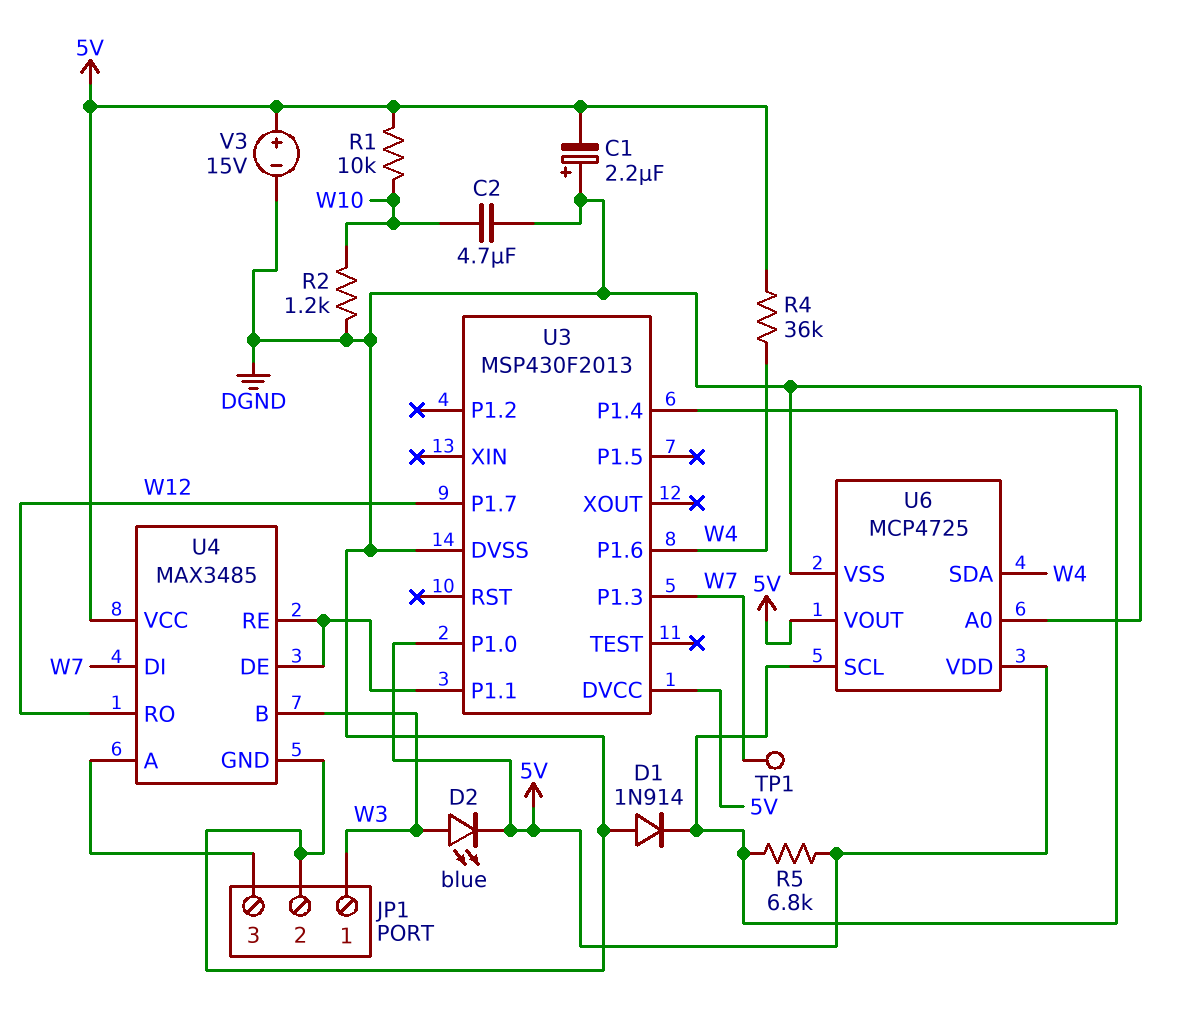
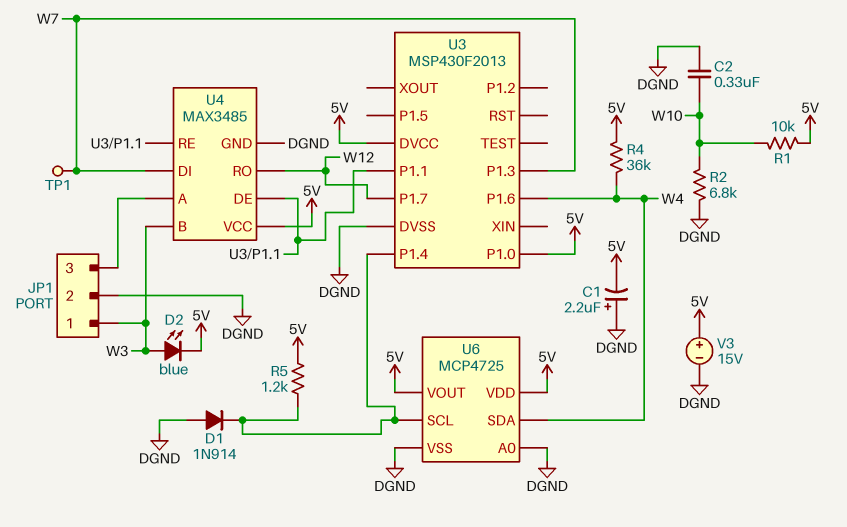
C2: 4.7uF (DGND, W10) -> 330nF (DGND, W10)
R2: 1.2k (DGND, W10) -> 6.8k (DGND, W10)
R5: 6.8k (5V, U3/P1.4) -> 1.2k (5V, U3/P1.4)

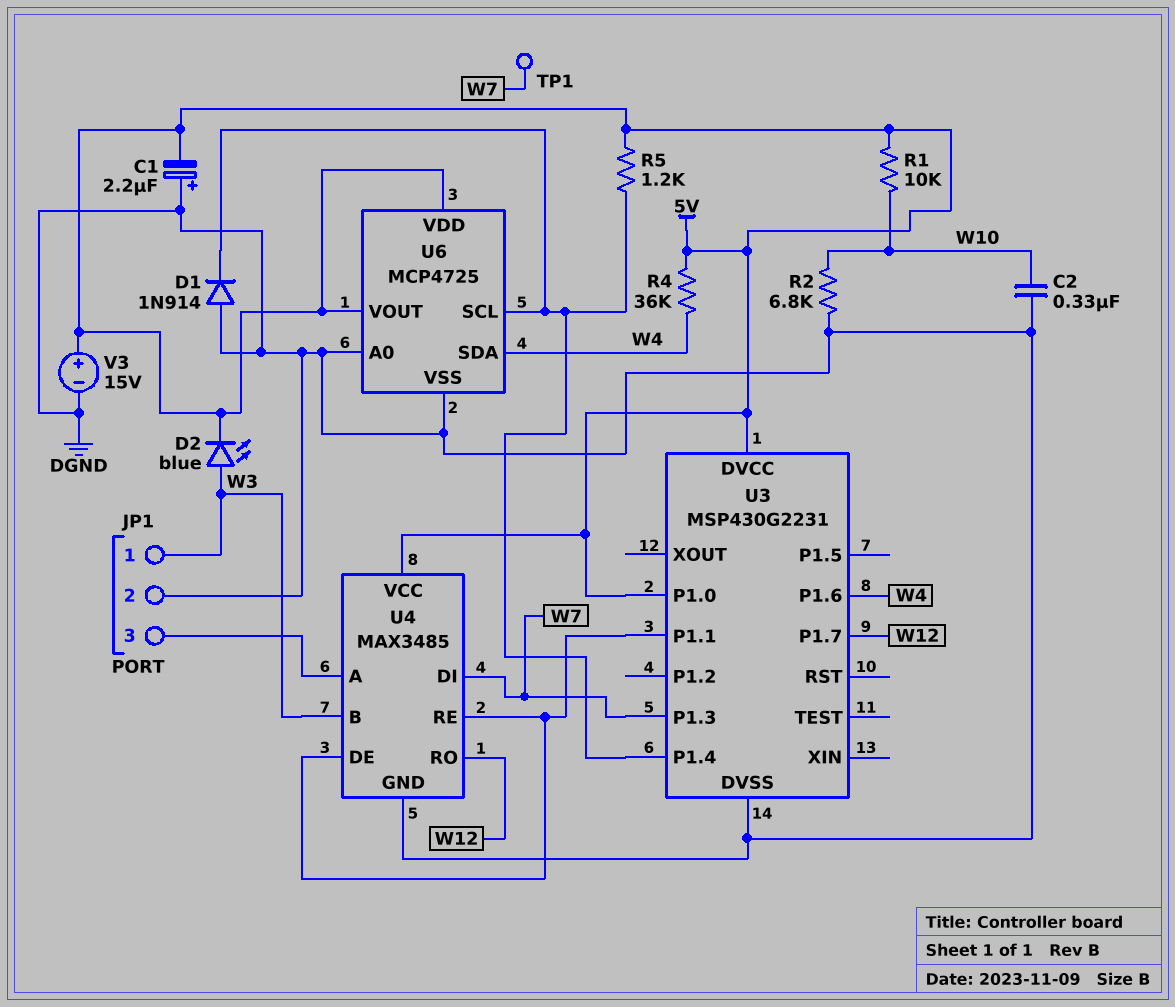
U3: MSP430F2013 -> MSP430G2231

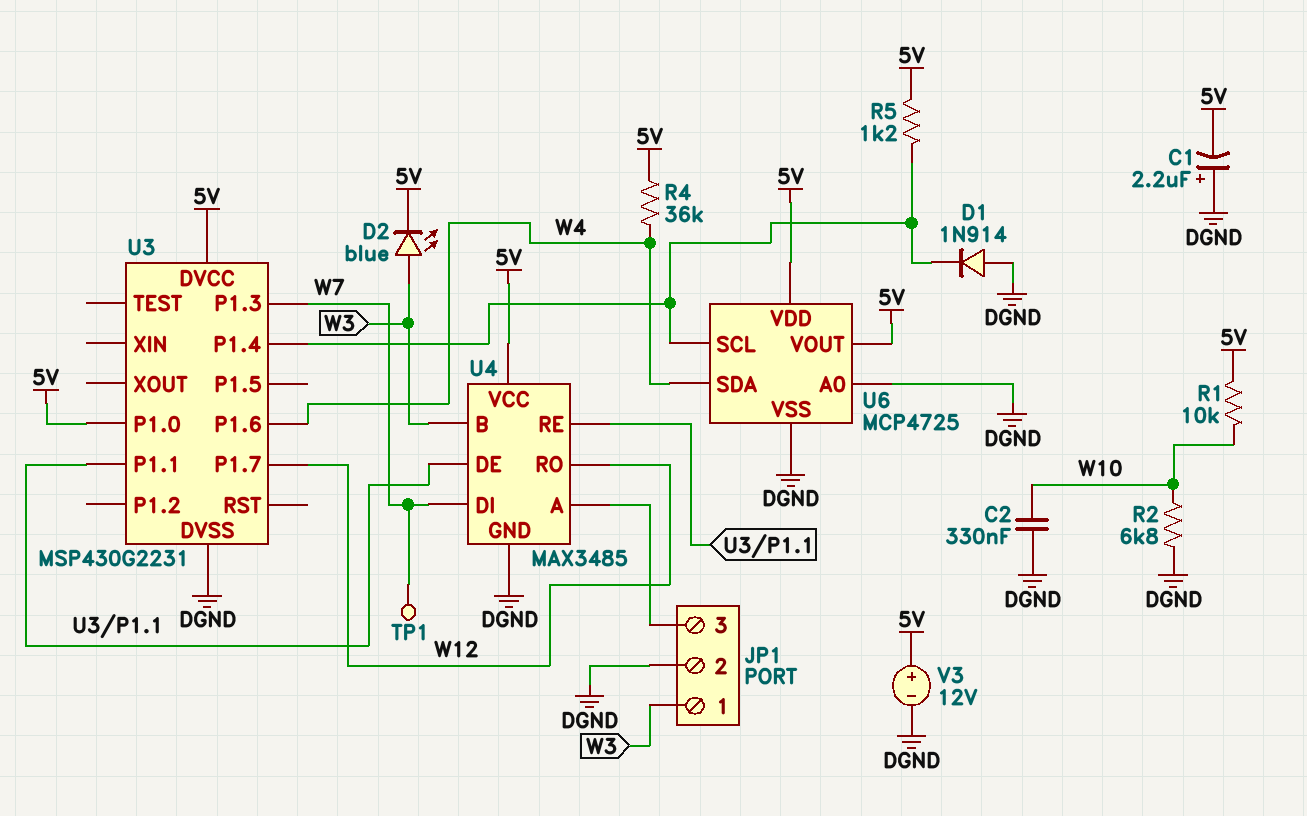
V3: 15V (plus 5V, minus DGND) -> 12V (plus 5V, minus DGND)

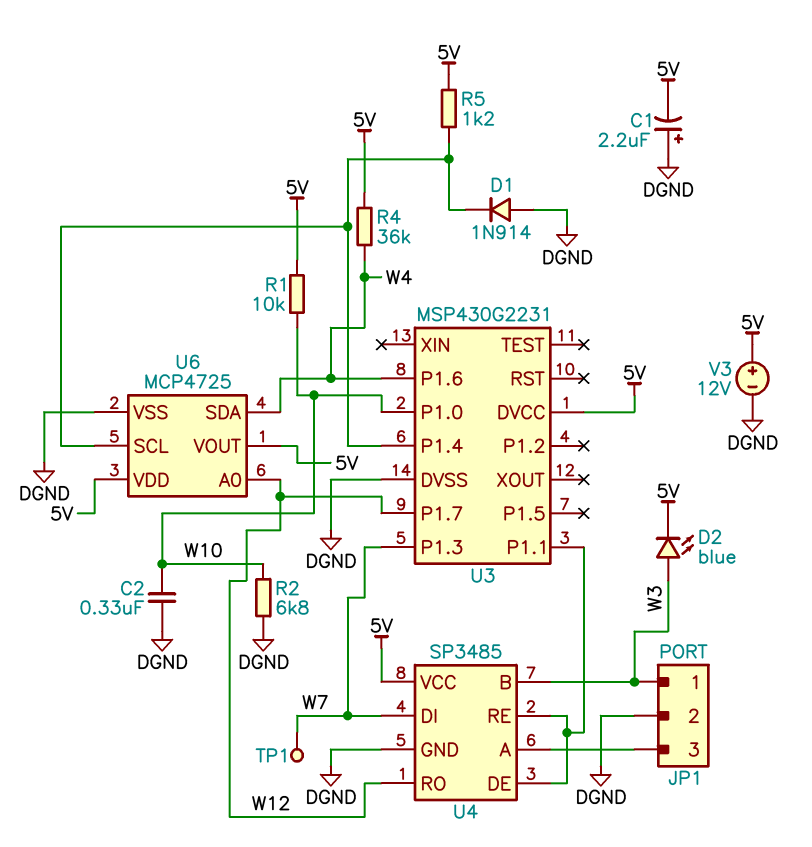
U3 pin P1.0: 5V -> W10
U4: MAX3485 -> SP3485
U6 pin A0: DGND -> W12

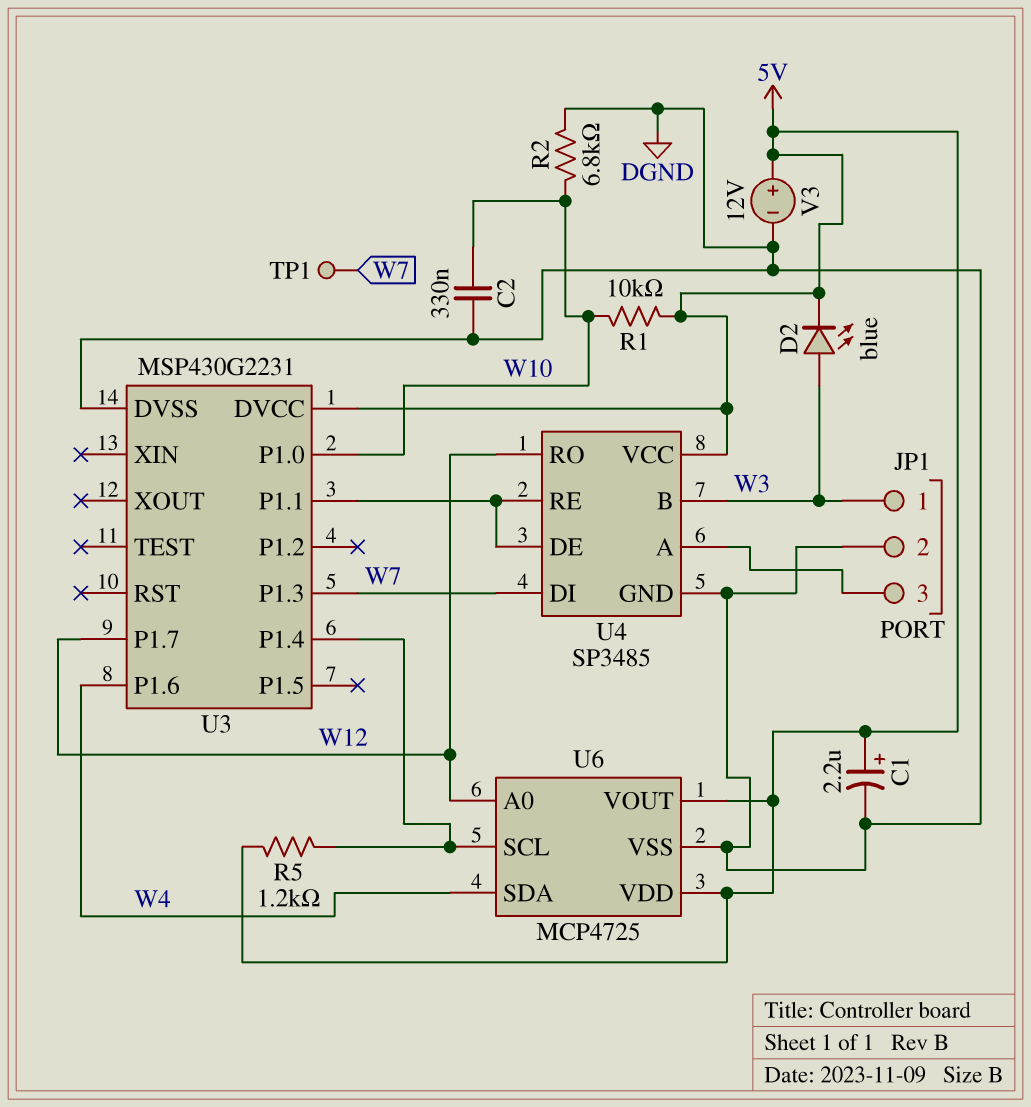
C1: 2.2uF (plus DGND, minus 5V) -> 2.2uF (plus 5V, minus DGND)
D1: diode 1N914 (A DGND, K U3/P1.4) -> none
R4: 36k (5V, W4) -> none

